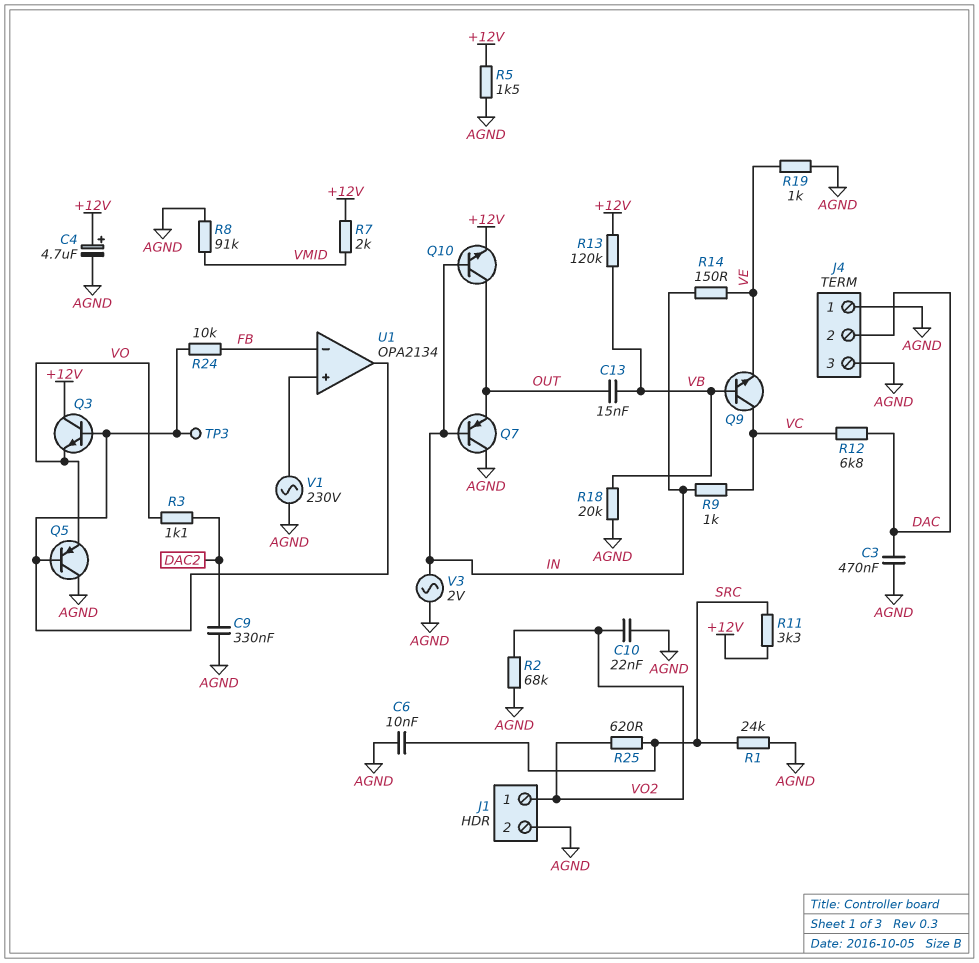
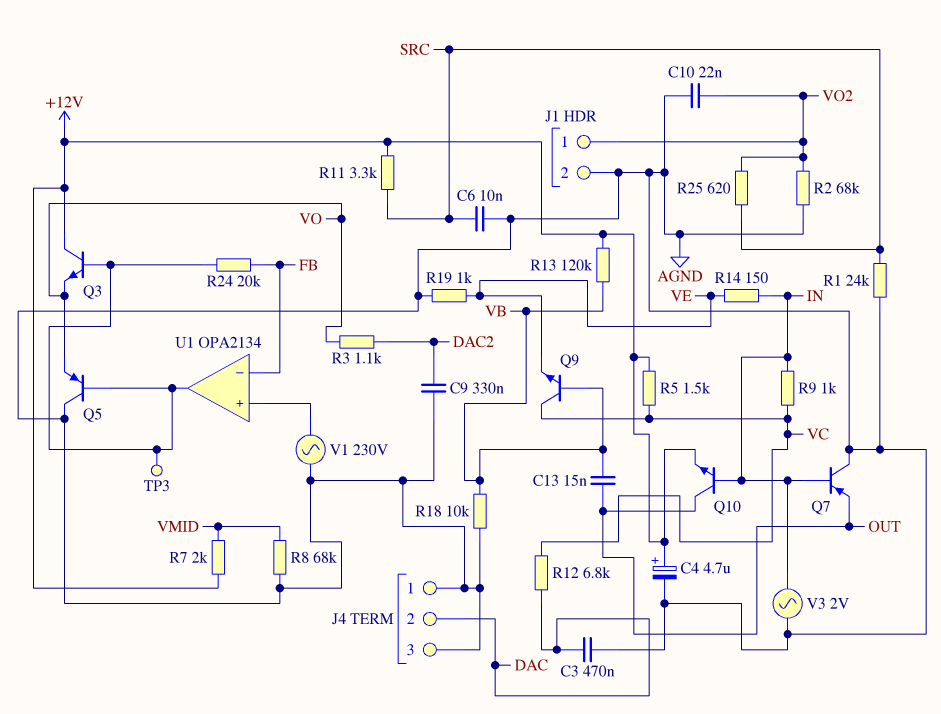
R5: 1.5k (+12V, AGND) -> 1.5k (+12V, VC)
R8: 91k (AGND, VMID) -> 68k (AGND, VMID)
R18: 20k (AGND, VB) -> 10k (AGND, VB)
R24: 10k (FB, U1/out) -> 20k (FB, U1/out)

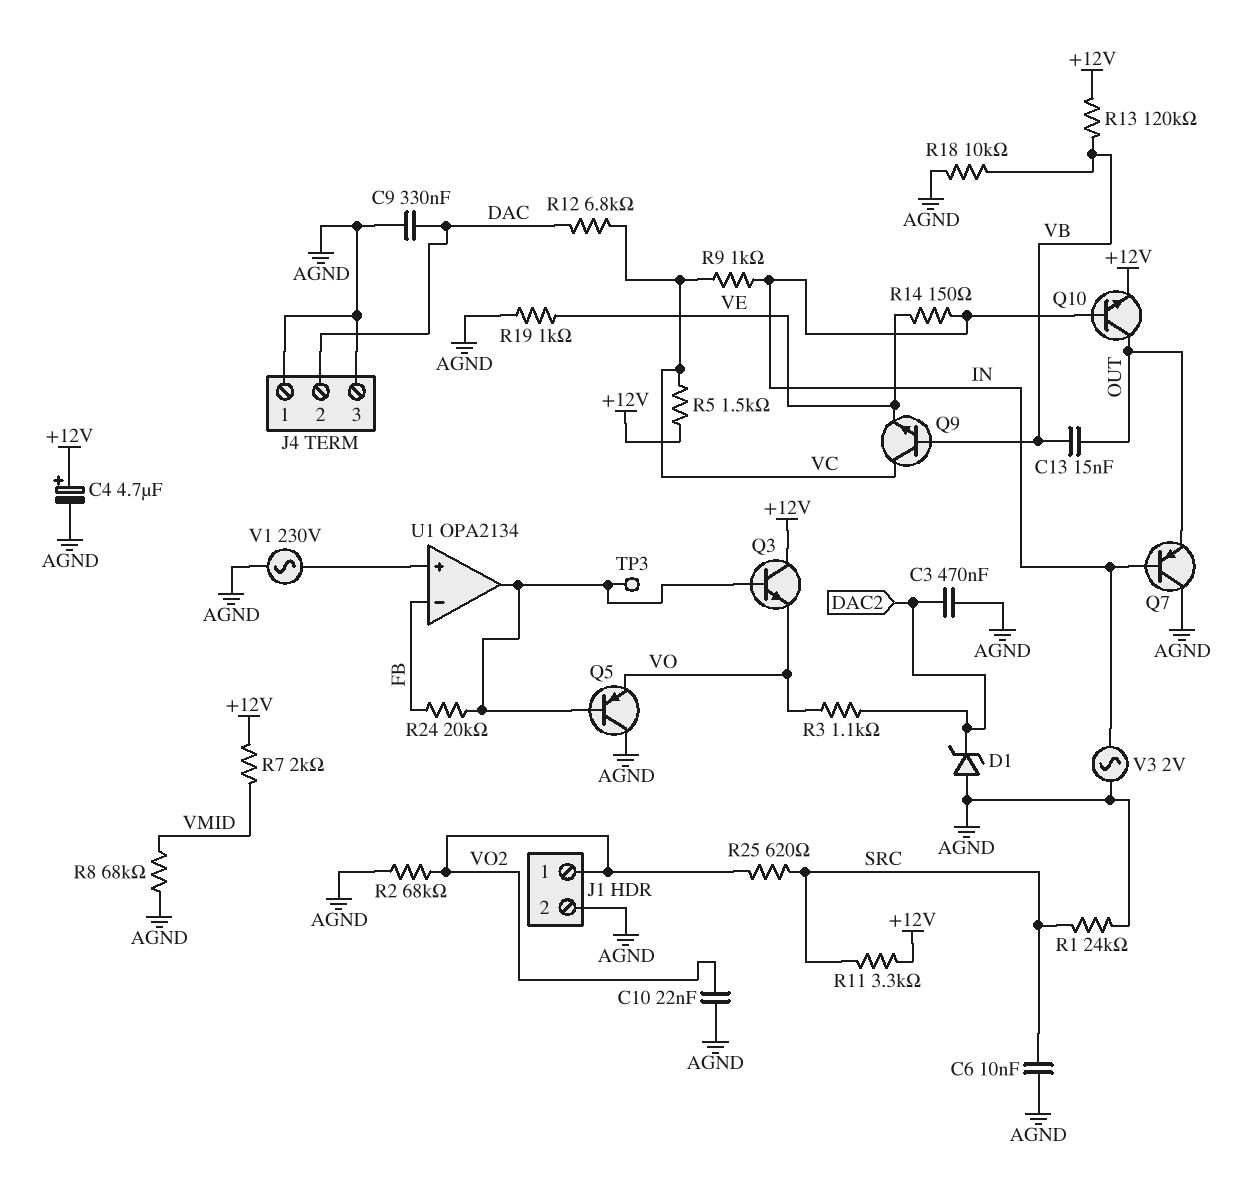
C3: 470nF (AGND, DAC) -> 470nF (AGND, DAC2)
C9: 330nF (AGND, DAC2) -> 330nF (AGND, DAC)
D1: none -> zener (A AGND, K DAC2)

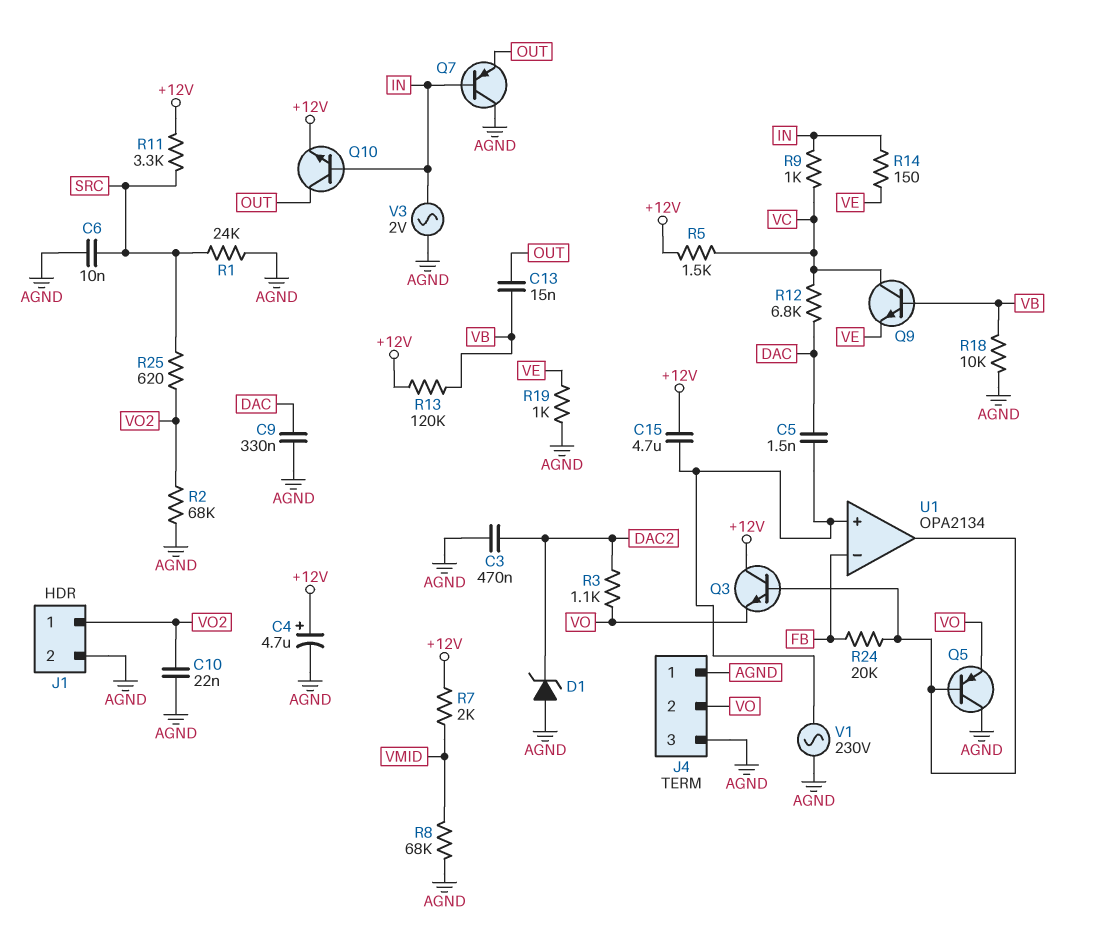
C5: none -> 1.5nF (DAC, U1/in+)
C15: none -> 4.7uF (+12V, U1/in+)
J4 pin 2: DAC -> VO
TP3: test point (U1/out) -> none

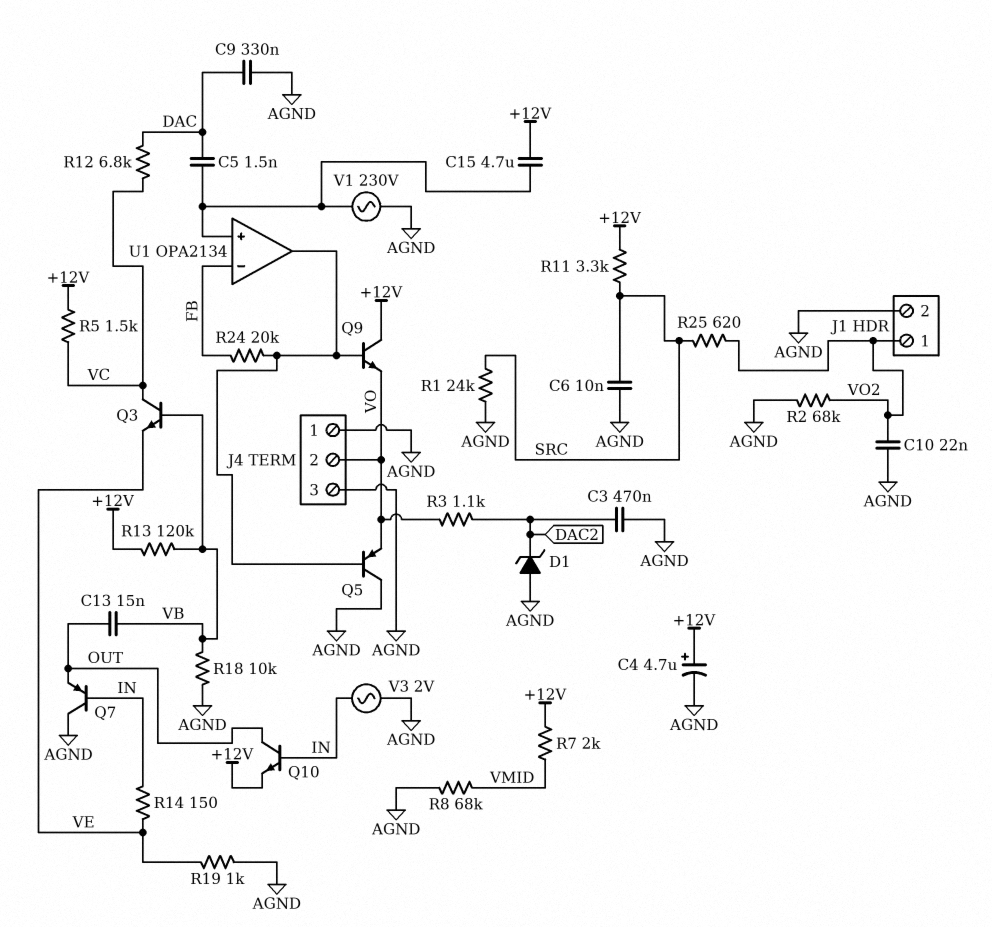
Q3: NPN (B U1/out, C +12V, E VO) -> NPN (B VB, C VC, E VE)
Q9: NPN (B VB, C VC, E VE) -> NPN (B U1/out, C +12V, E VO)
R9: 1k (IN, VC) -> none

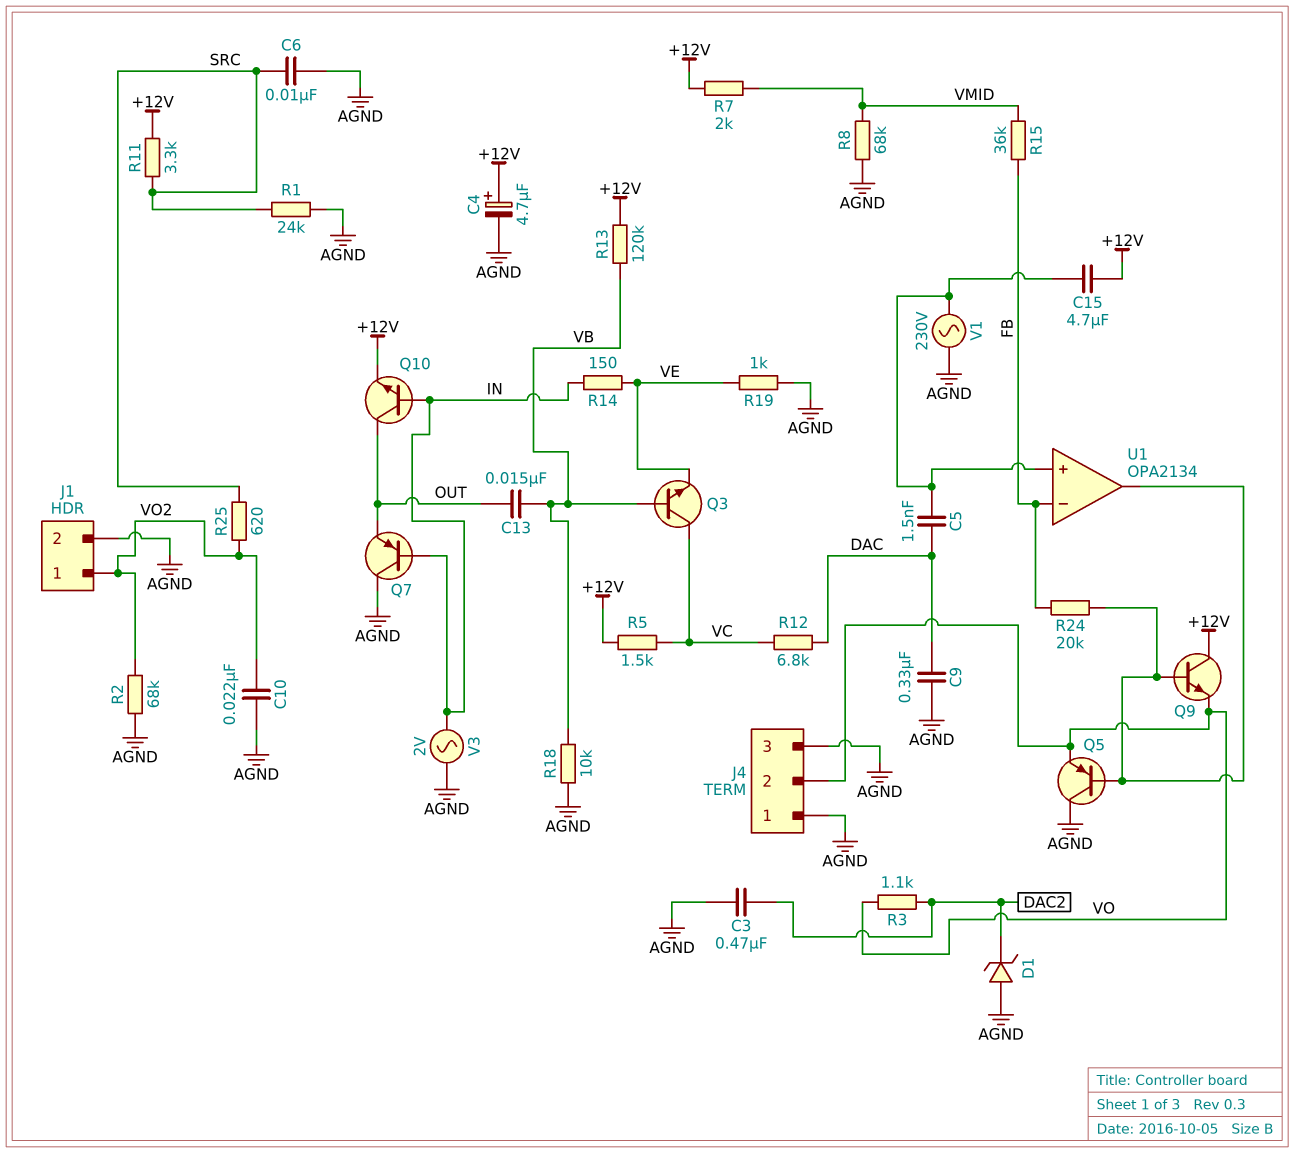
R15: none -> 36k (FB, VMID)

